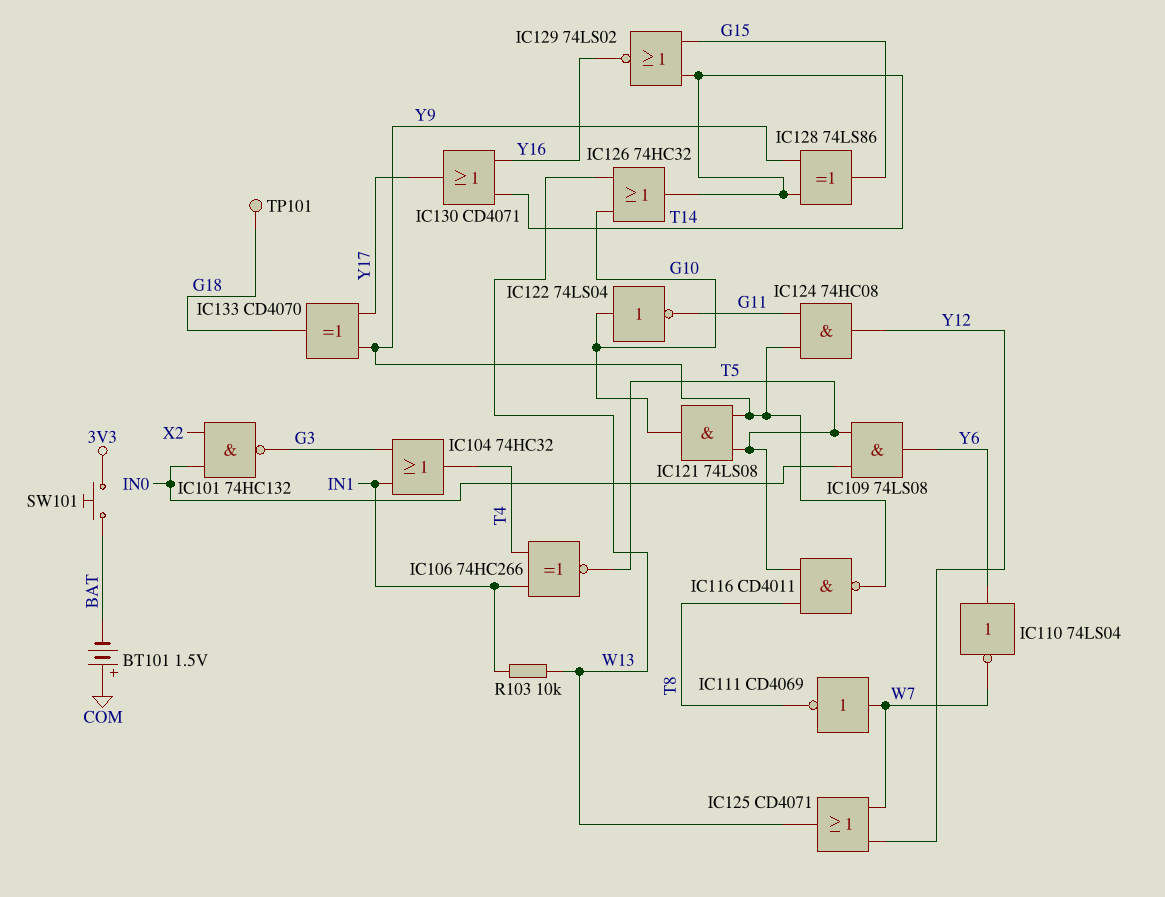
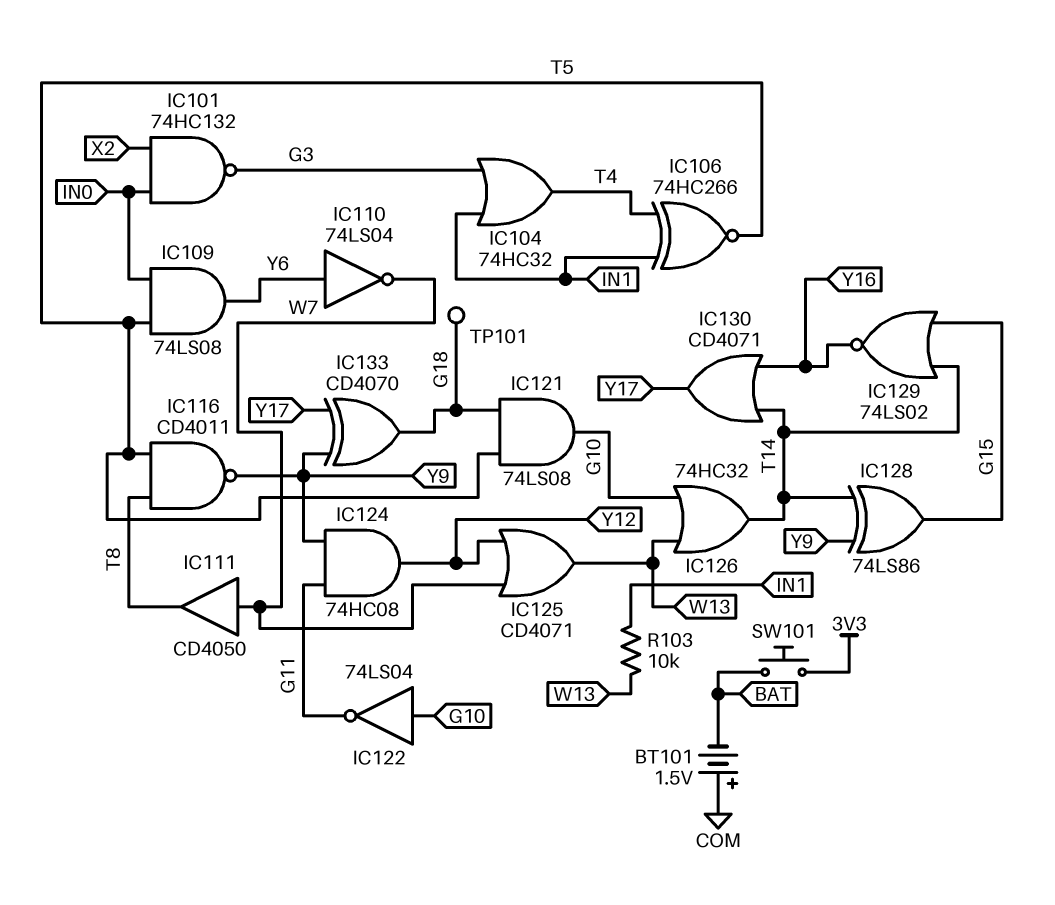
IC111: NOT CD4069 (in W7, out T8) -> buffer CD4050 (in W7, out T8)
IC121: AND 74LS08 (in T5, in Y9, out G10) -> AND 74LS08 (in G18, in T5, out G10)

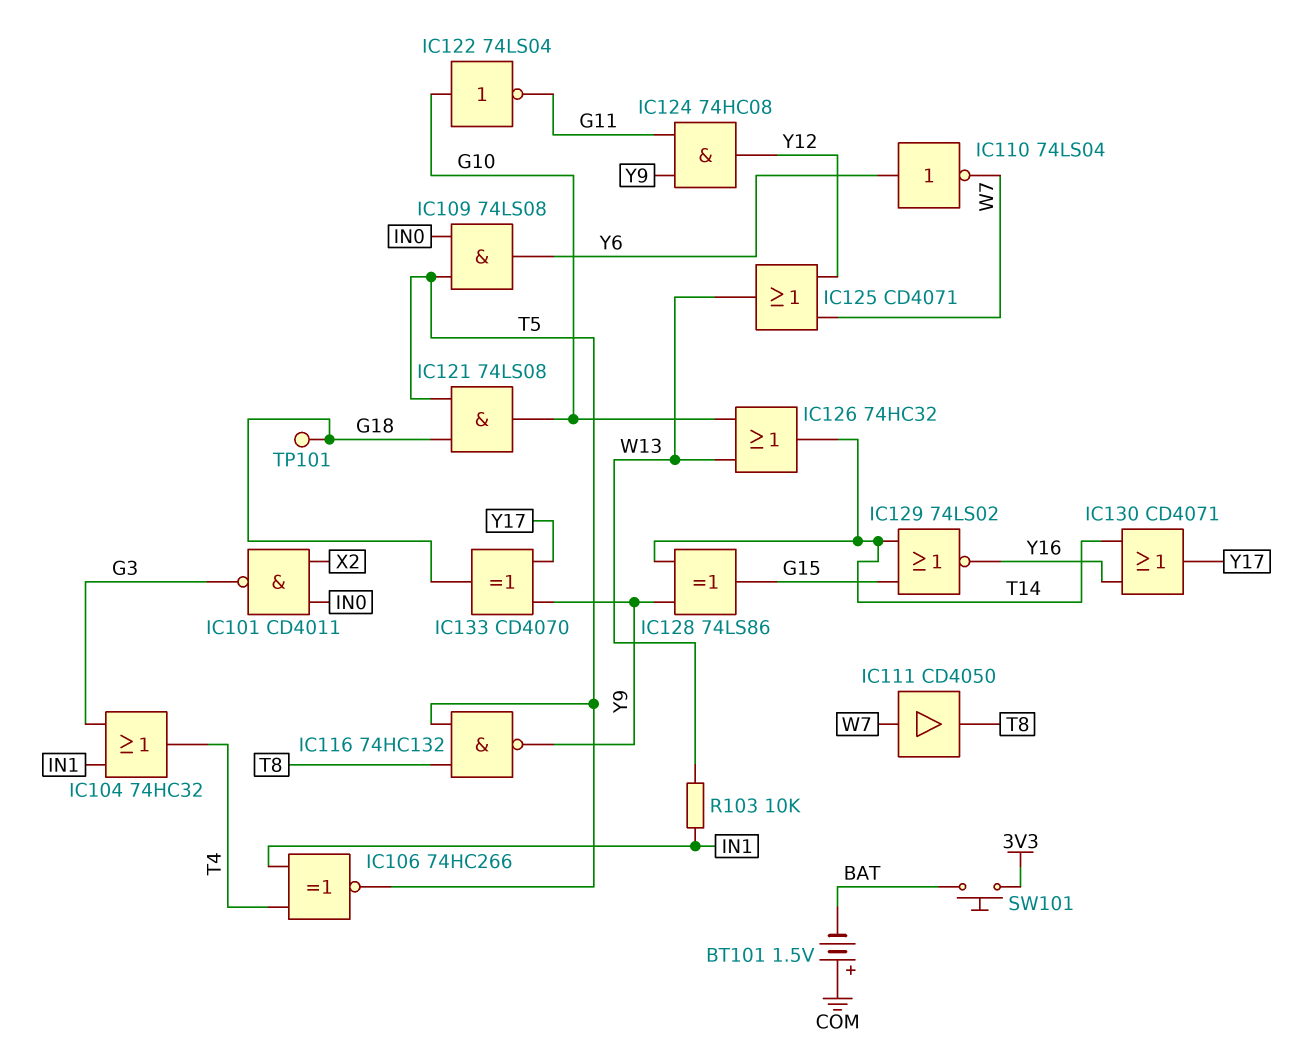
IC101: NAND 74HC132 (in IN0, in X2, out G3) -> NAND CD4011 (in IN0, in X2, out G3)
IC116: NAND CD4011 (in T5, in T8, out Y9) -> NAND 74HC132 (in T5, in T8, out Y9)

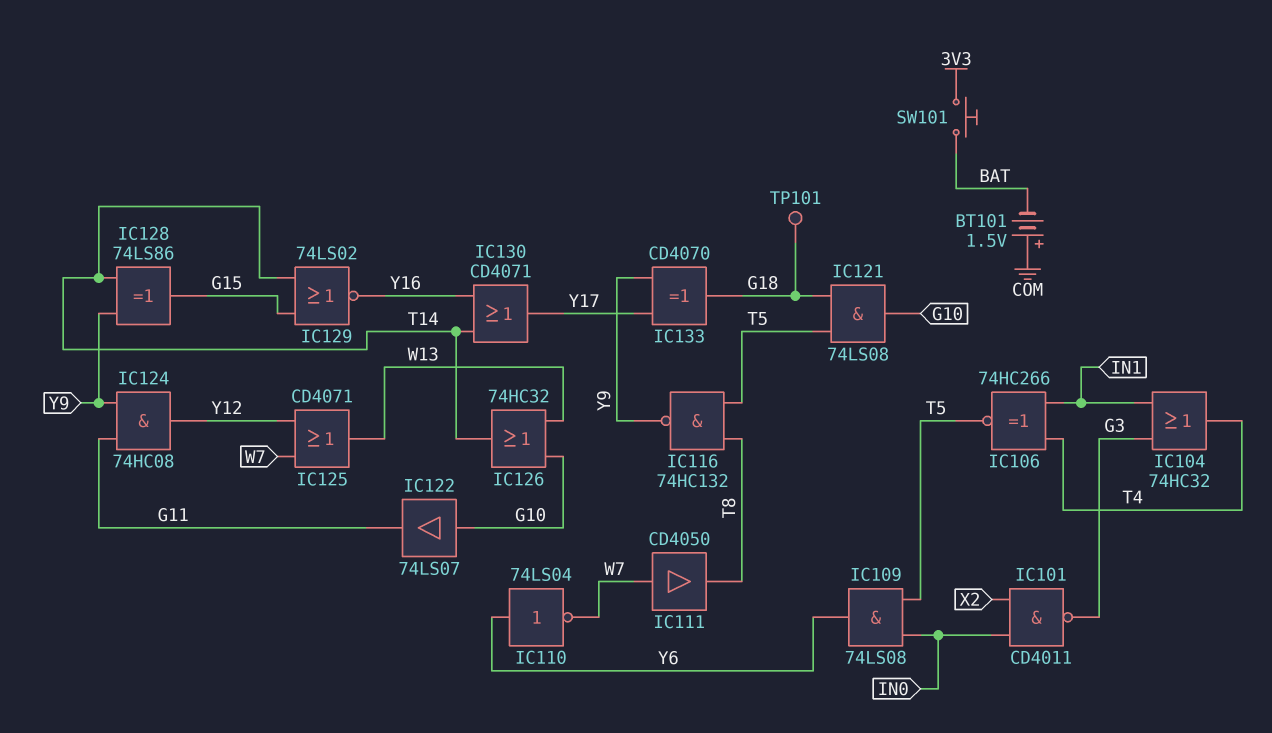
IC122: NOT 74LS04 (in G10, out G11) -> buffer 74LS07 (in G10, out G11)
R103: 10k (IN1, W13) -> none

